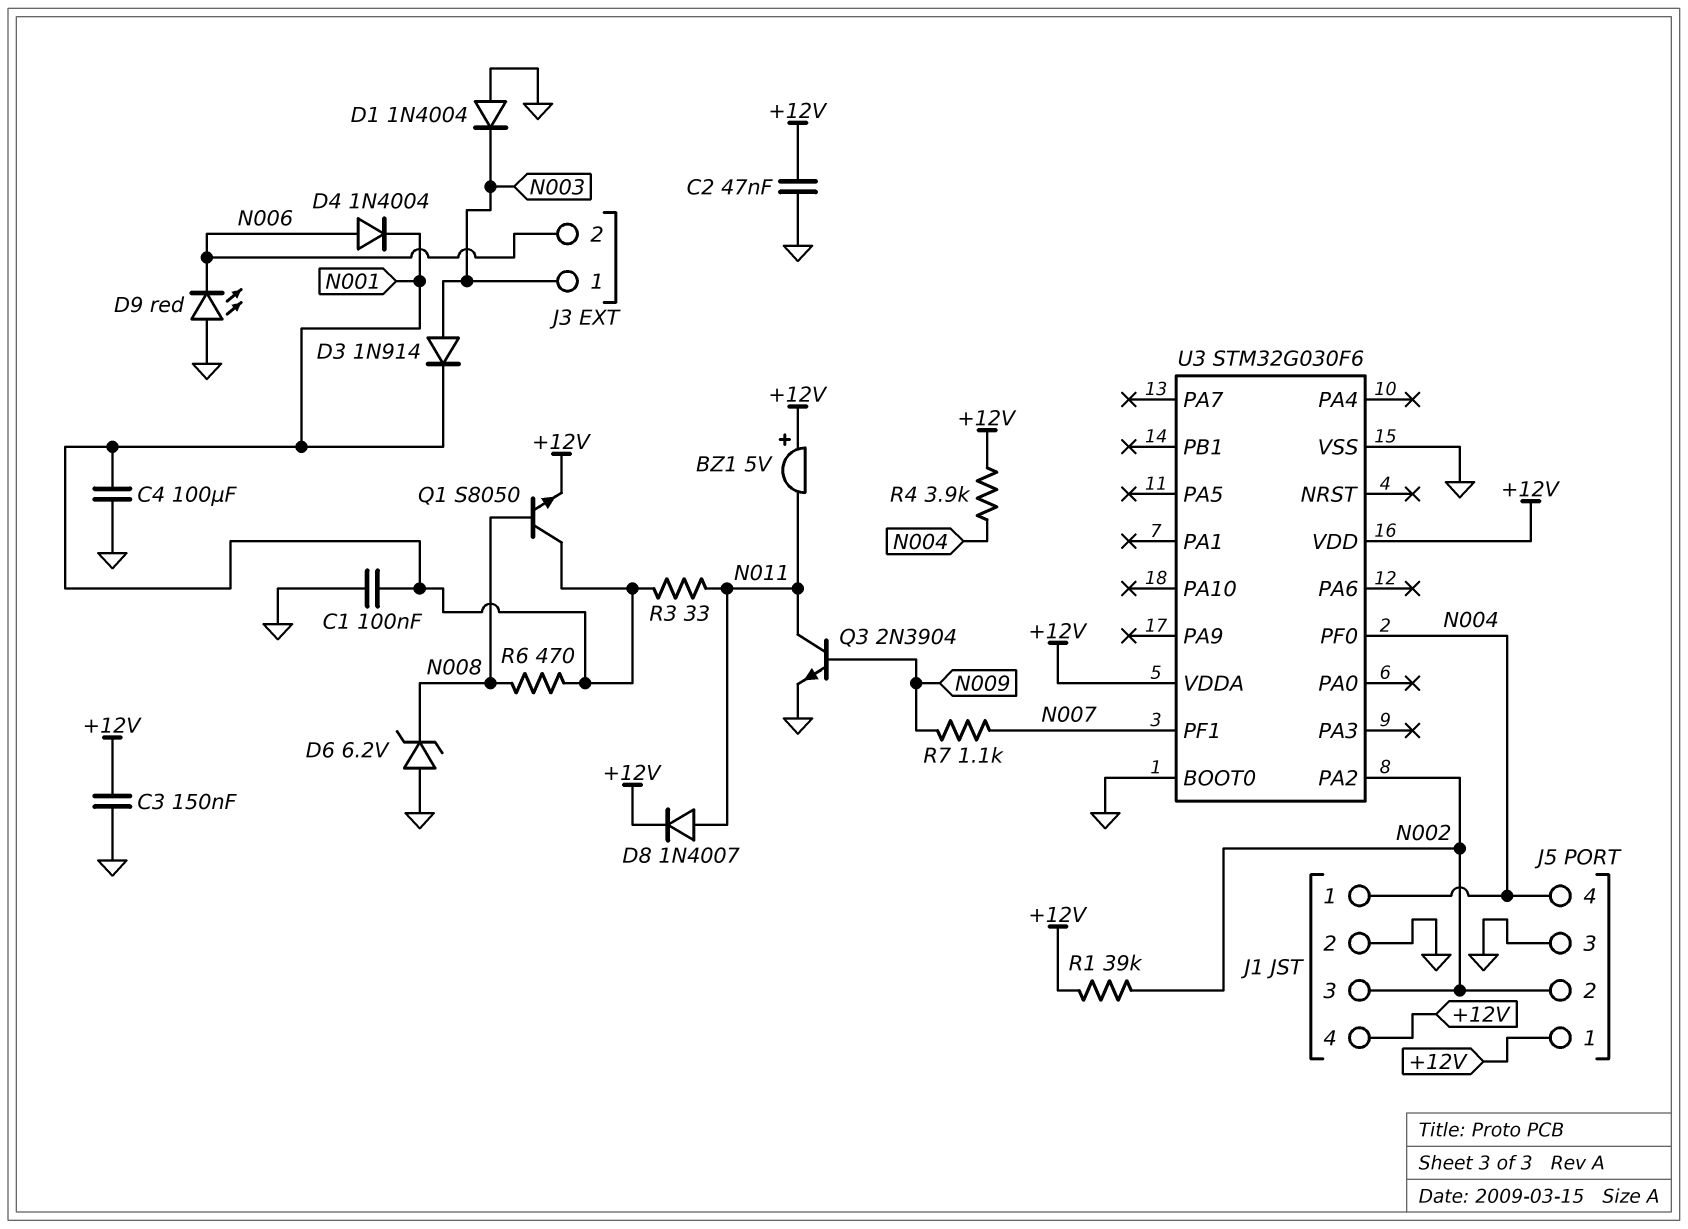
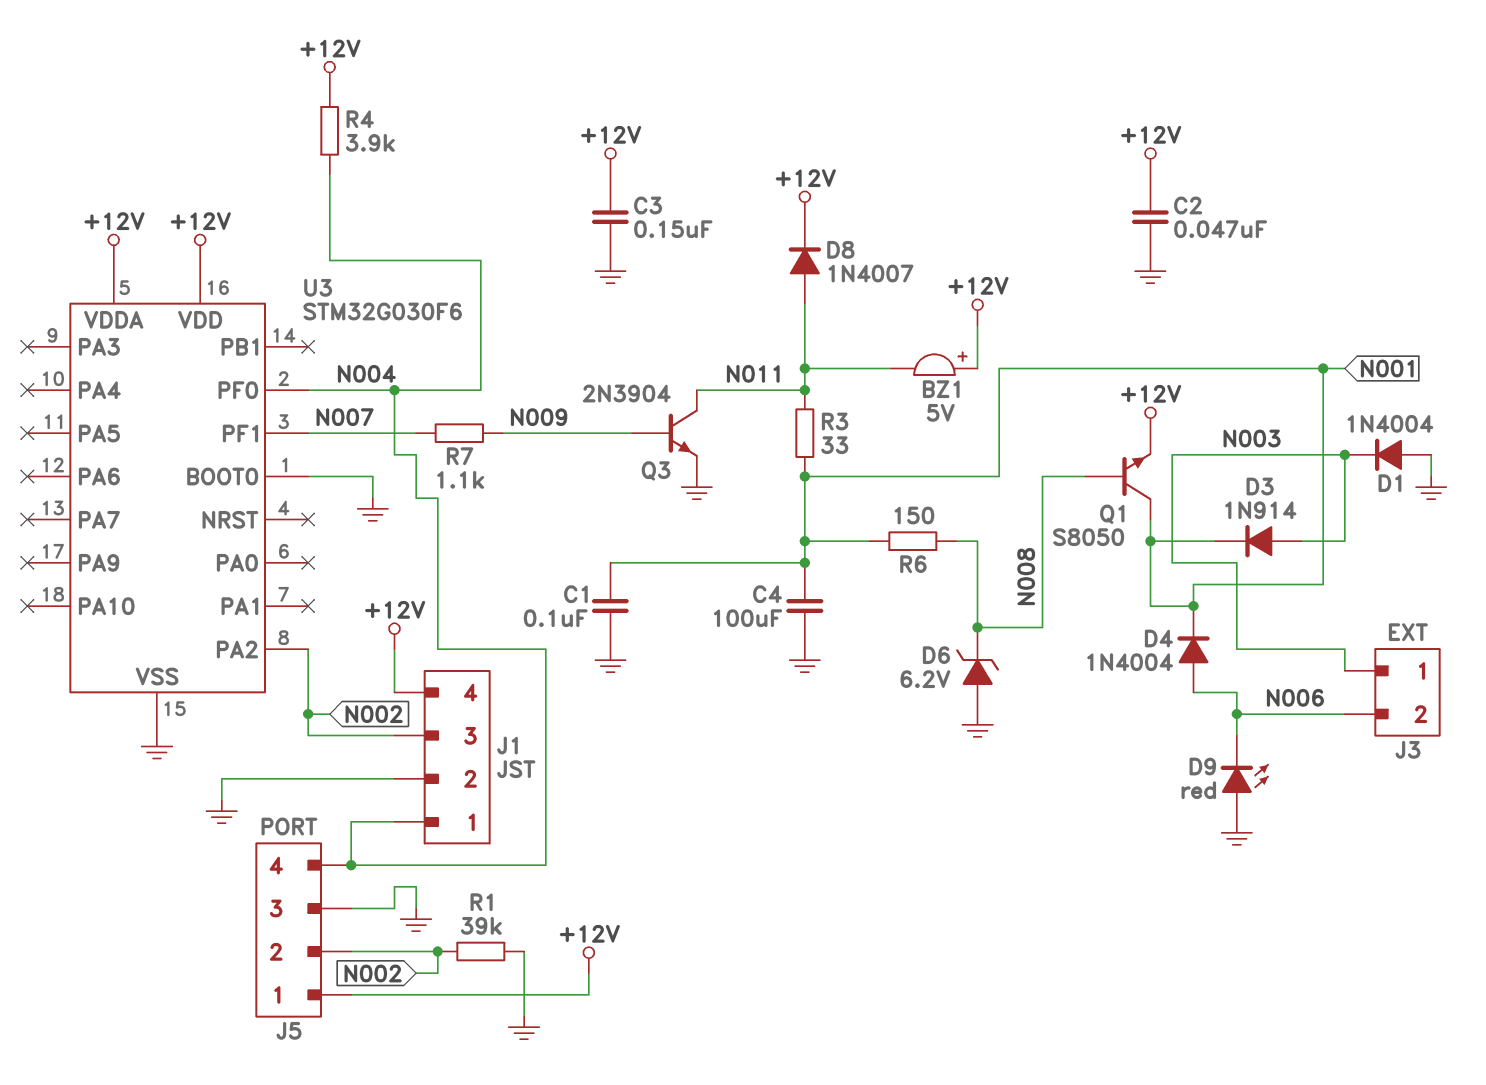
R1: 39k (+12V, N002) -> 39k (GND, N002)
R6: 470 (N001, N008) -> 150 (N001, N008)

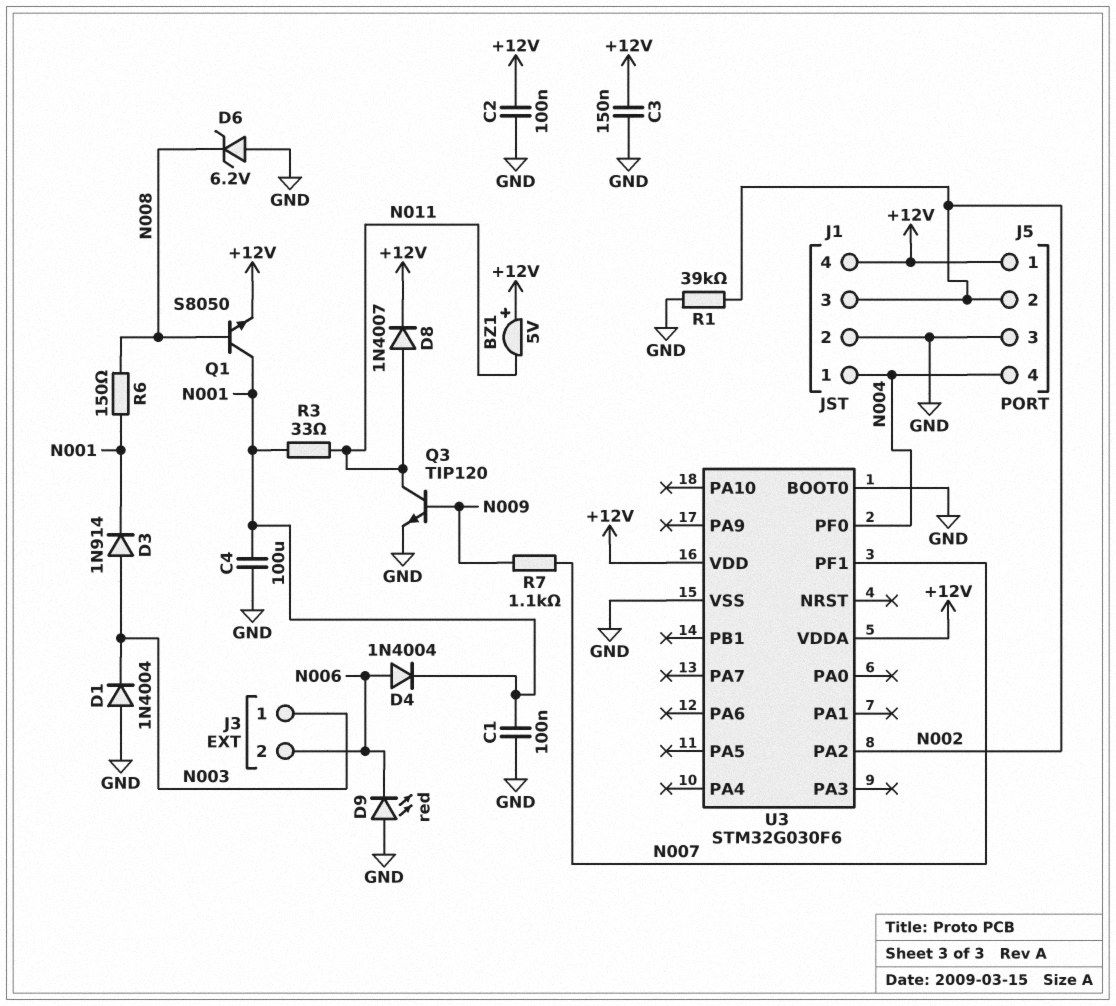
C2: 47nF (+12V, GND) -> 100nF (+12V, GND)
Q3: NPN 2N3904 (B N009, C N011, E GND) -> NPN TIP120 (B N009, C N011, E GND)
R4: 3.9k (+12V, N004) -> none

